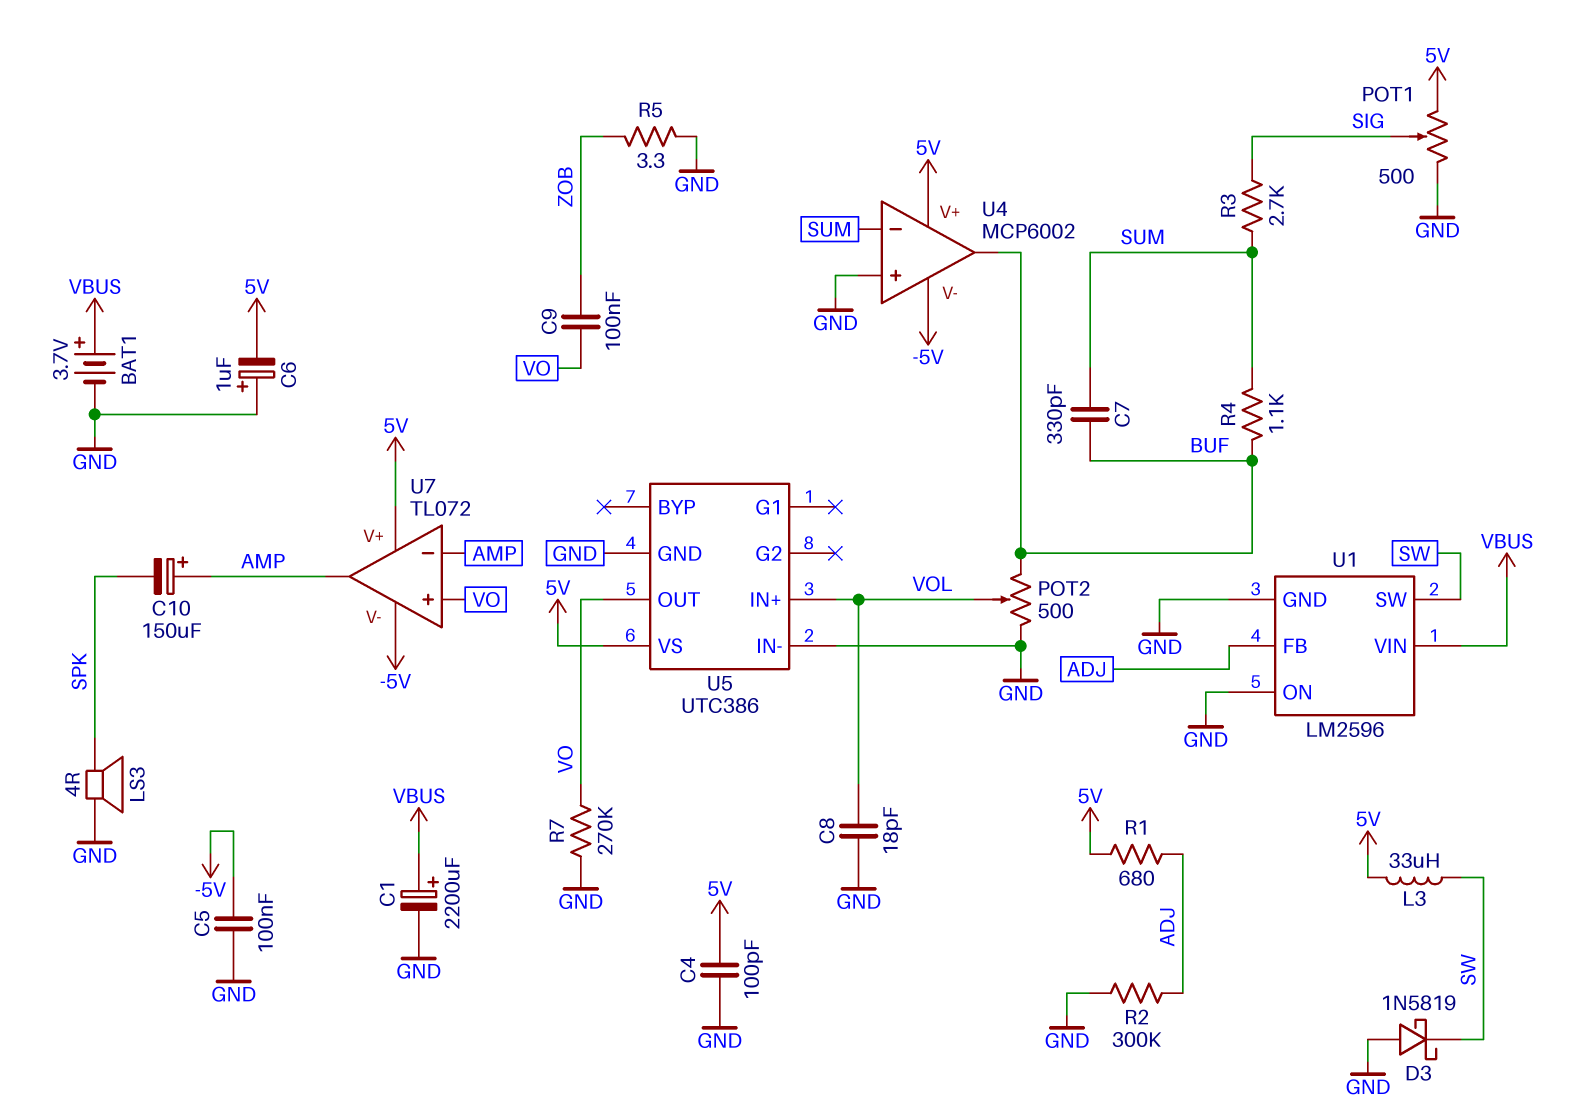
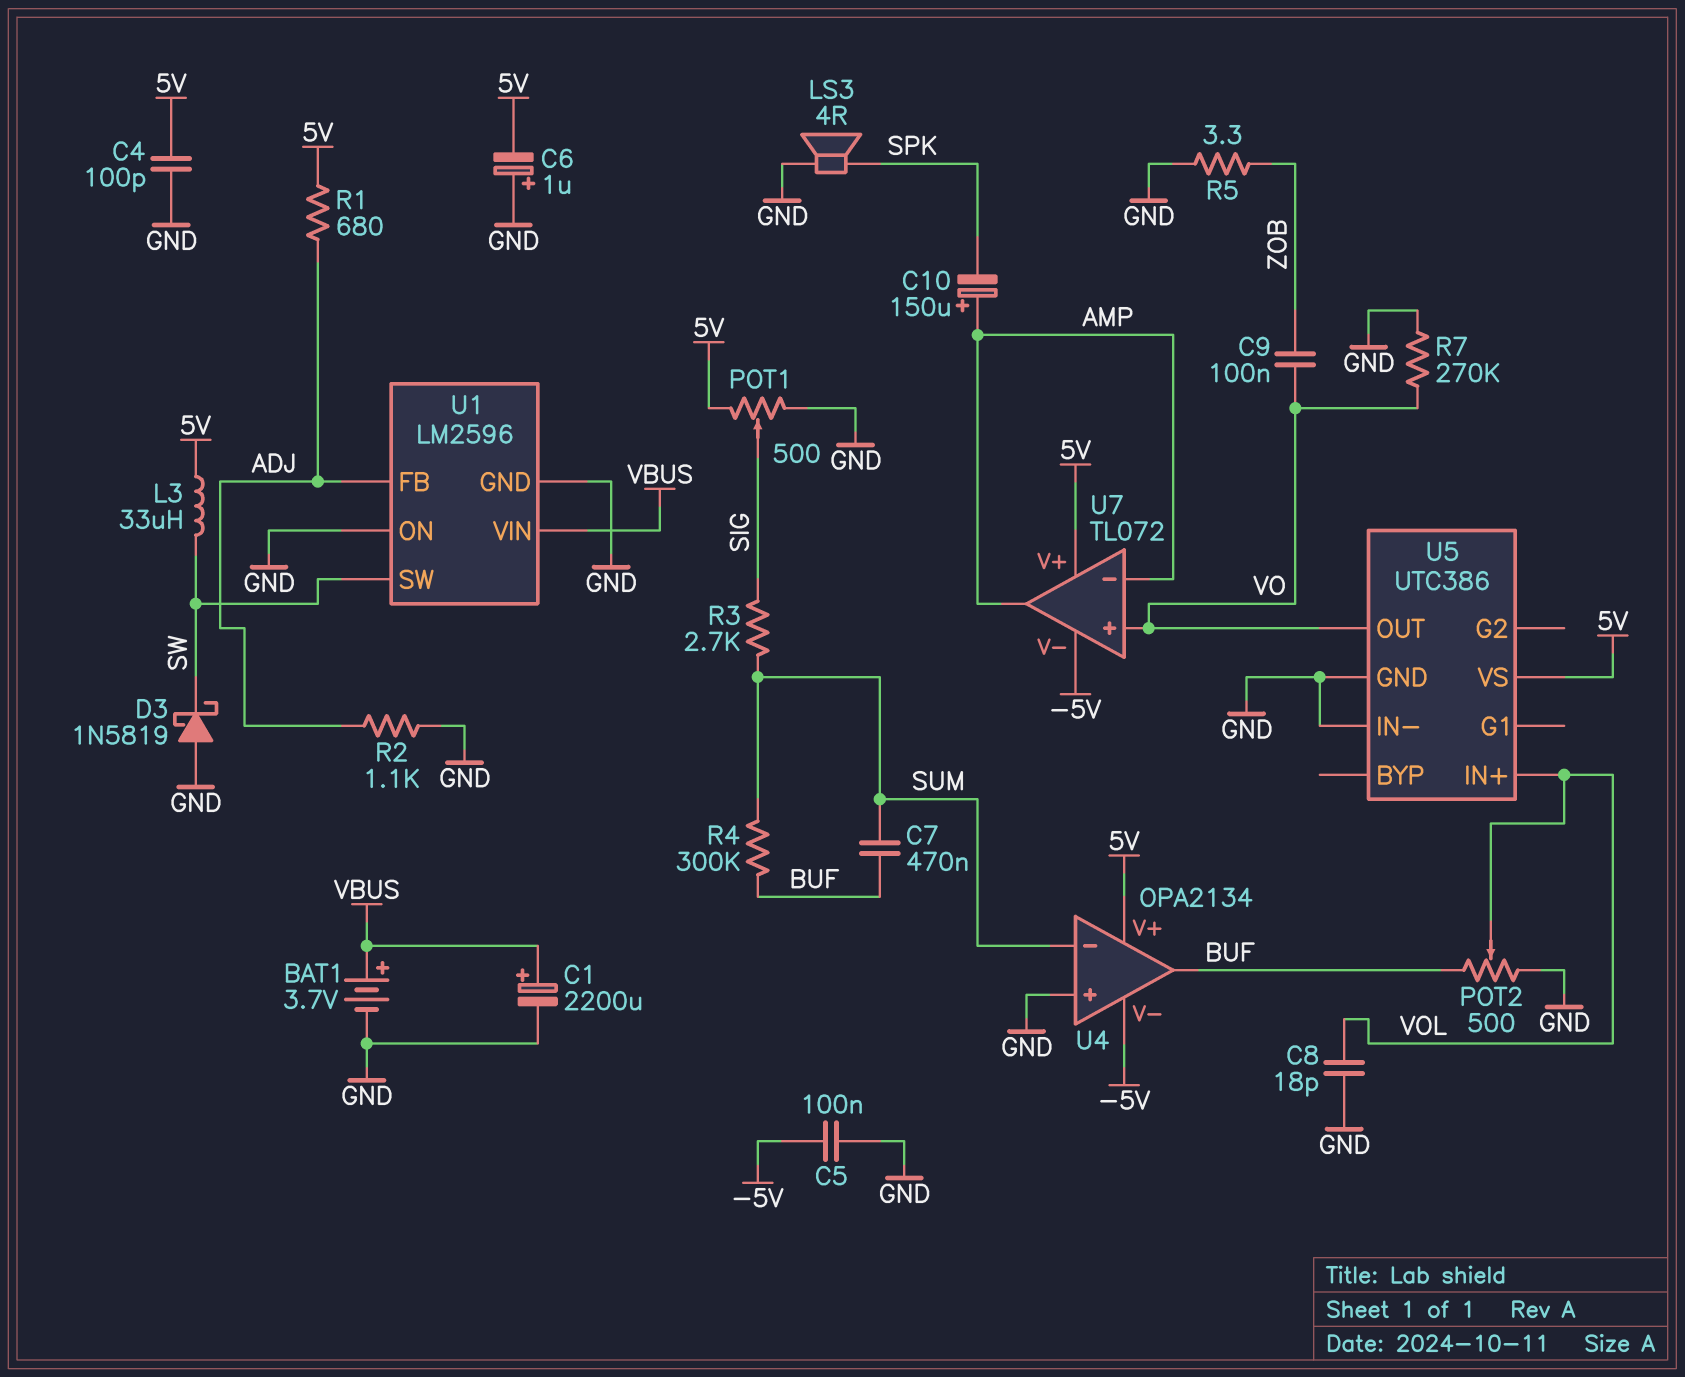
C7: 330pF (BUF, SUM) -> 470nF (BUF, SUM)
R2: 300k (ADJ, GND) -> 1.1k (ADJ, GND)
R4: 1.1k (BUF, SUM) -> 300k (BUF, SUM)
U4: MCP6002 -> OPA2134

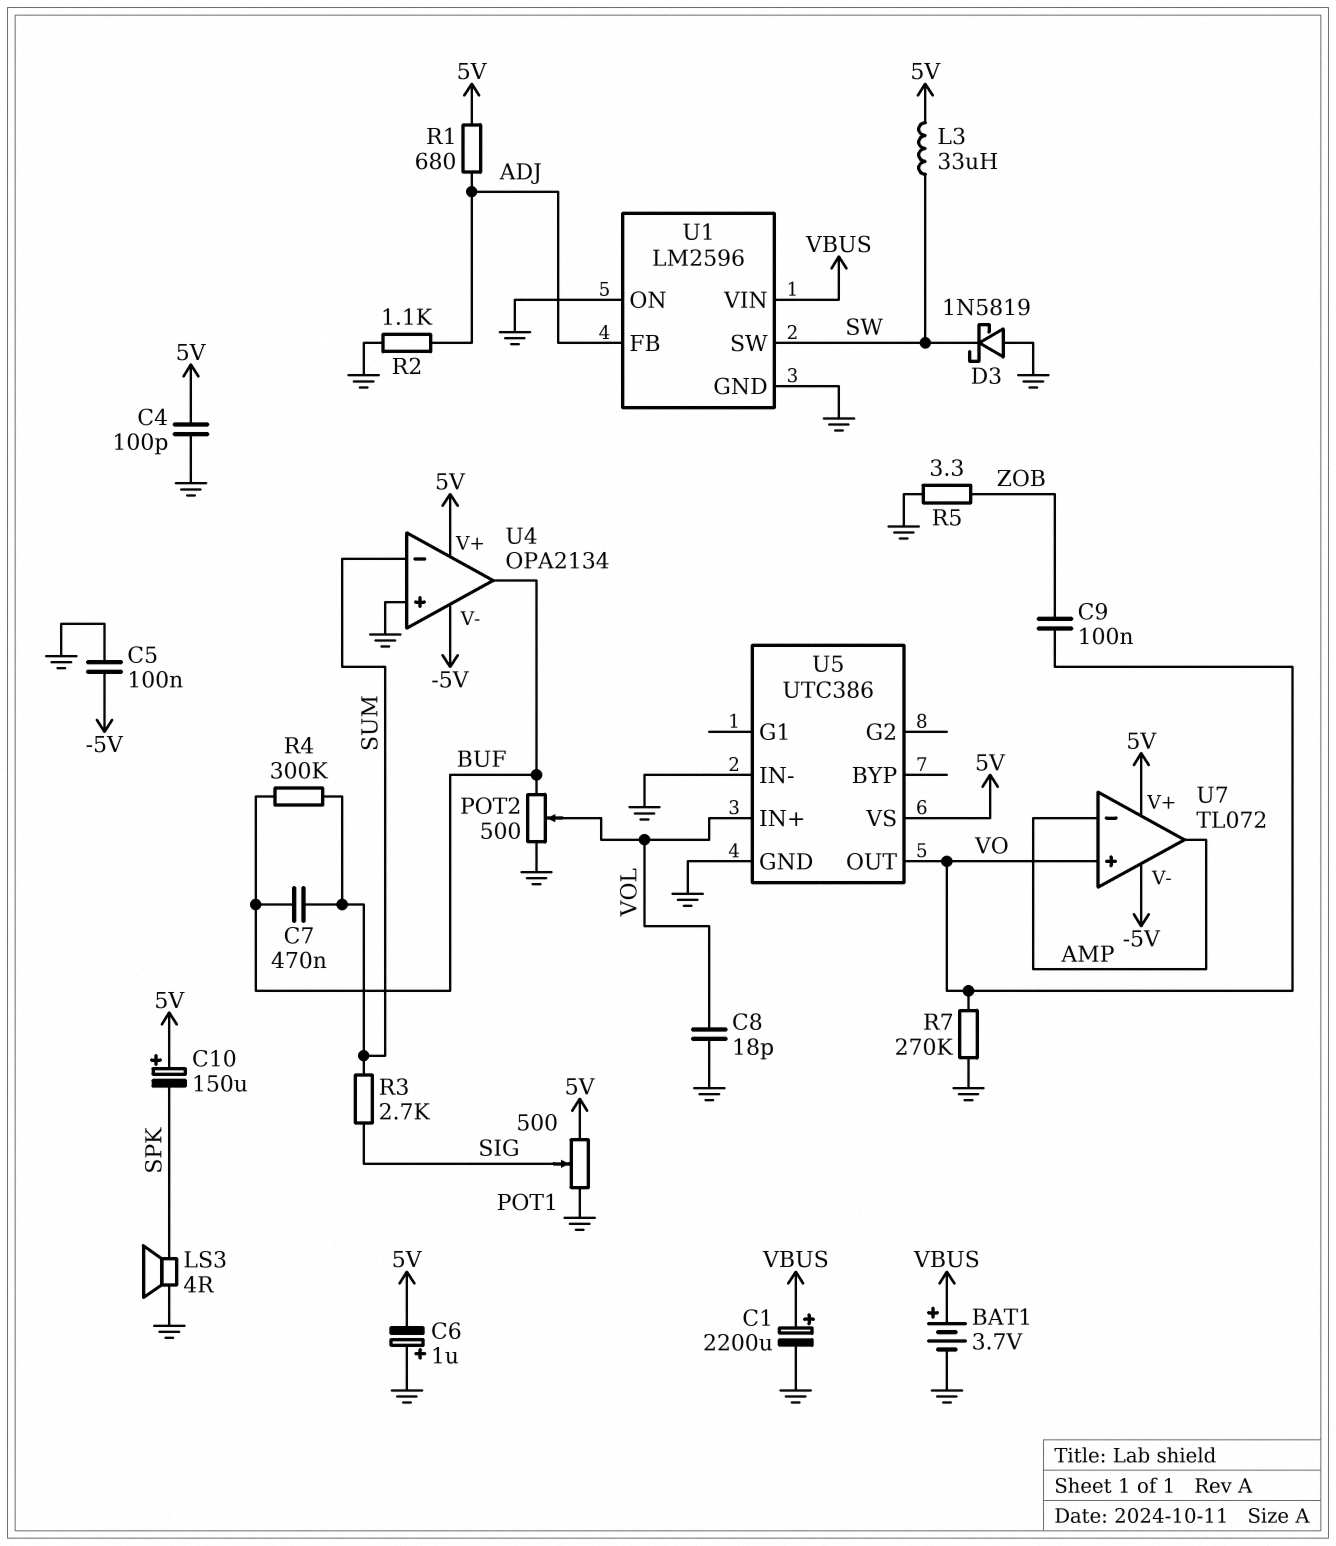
C10: 150uF (plus AMP, minus SPK) -> 150uF (plus 5V, minus SPK)

